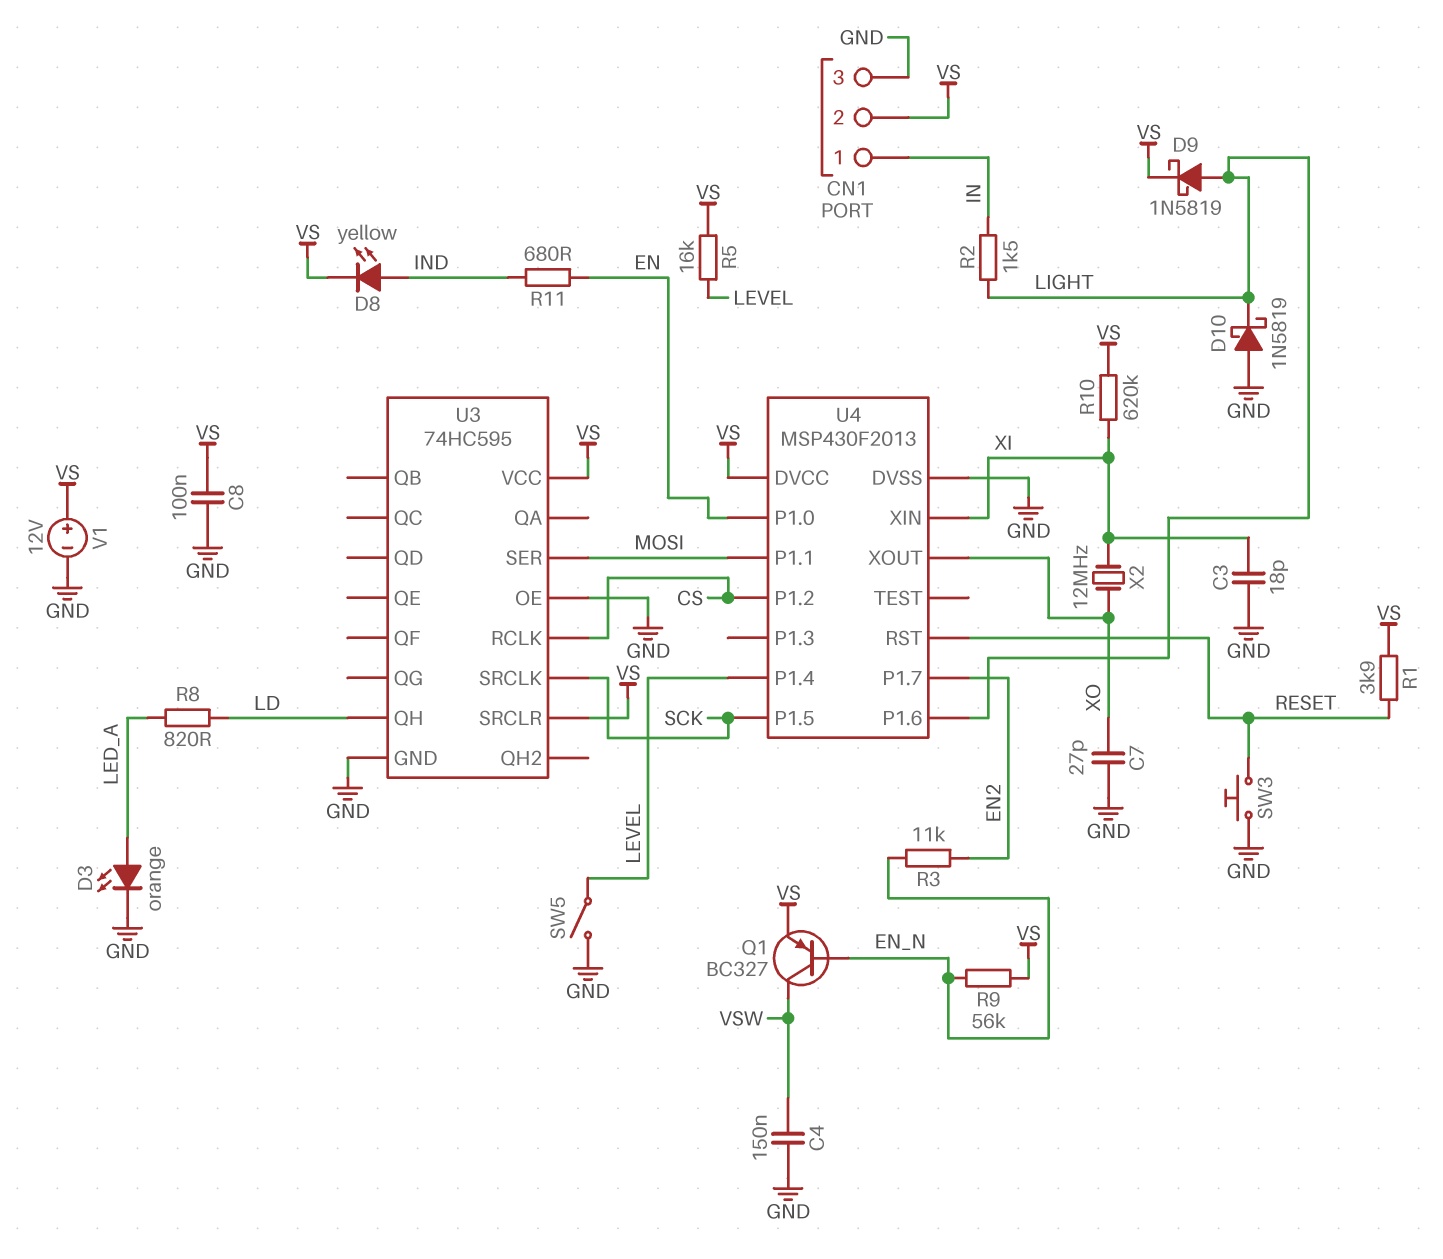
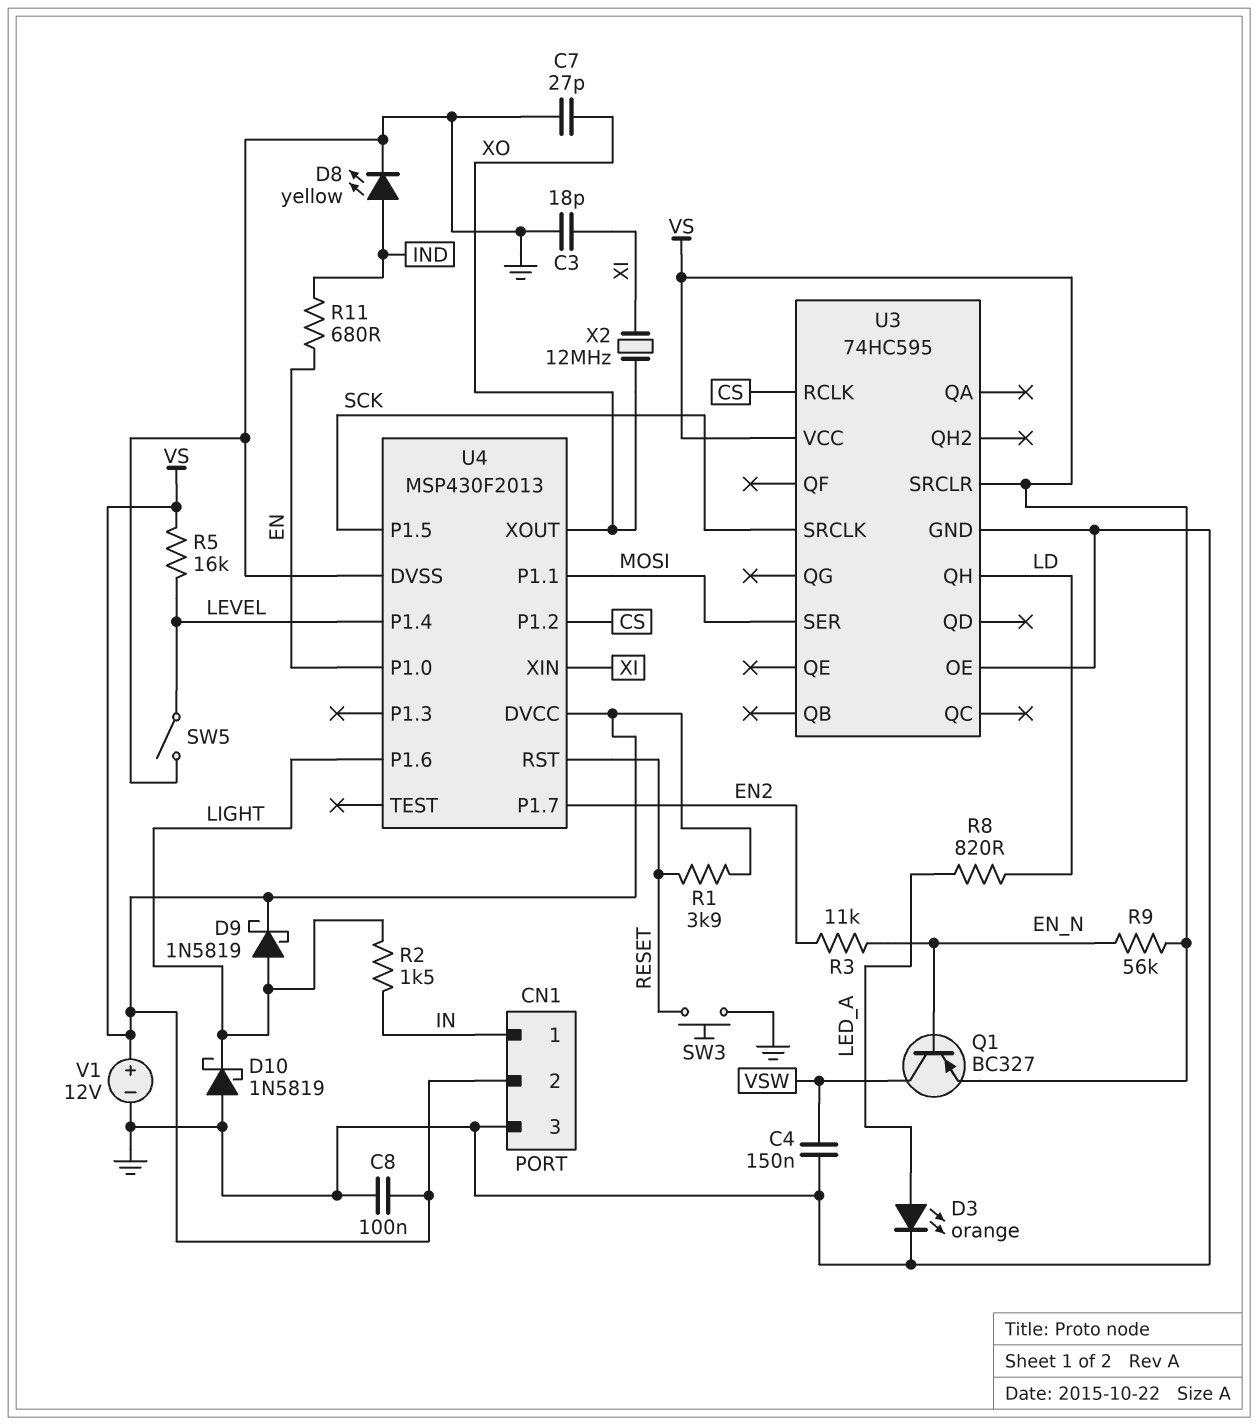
D8: LED yellow (A IND, K VS) -> LED yellow (A IND, K GND)
R10: 620k (VS, XI) -> none

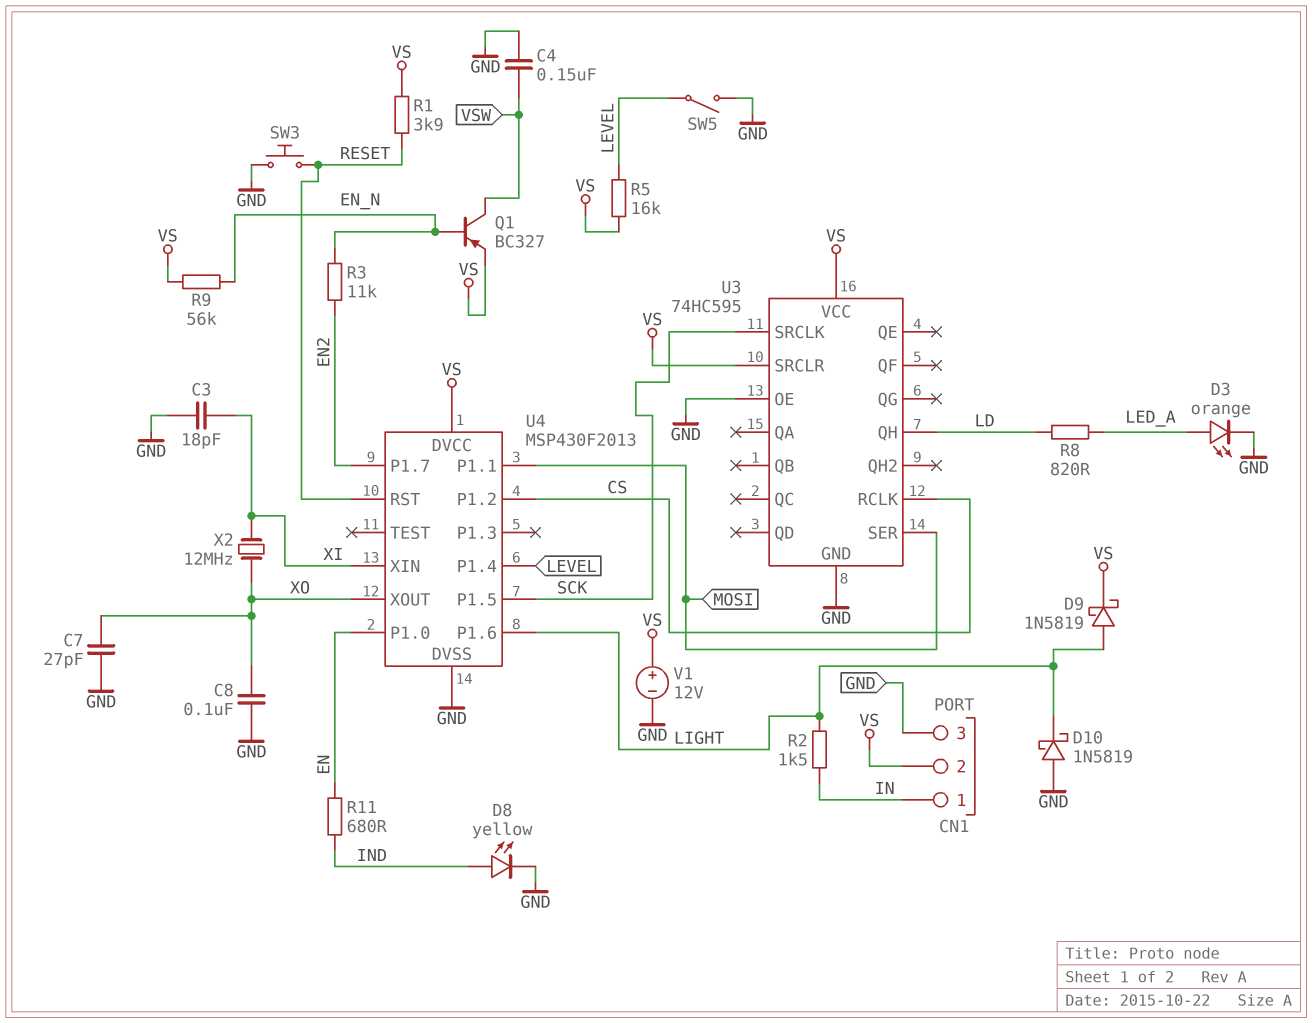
C8: 100nF (GND, VS) -> 100nF (GND, XO)

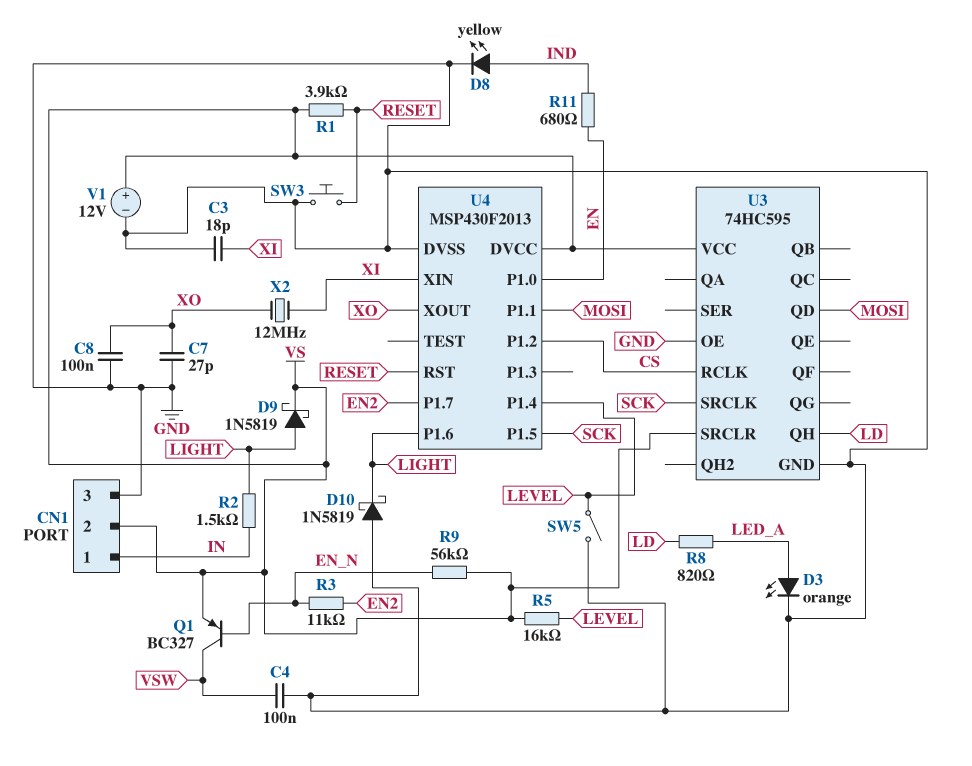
C4: 150nF (GND, VSW) -> 100nF (GND, VSW)
U3 pin QD: none -> MOSI
U3 pin SER: MOSI -> none

